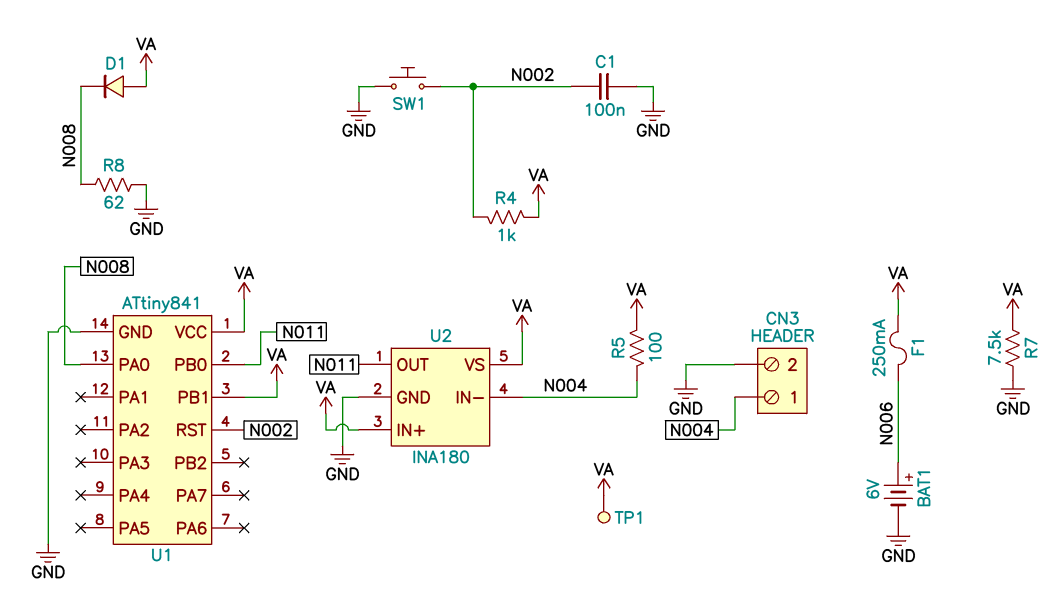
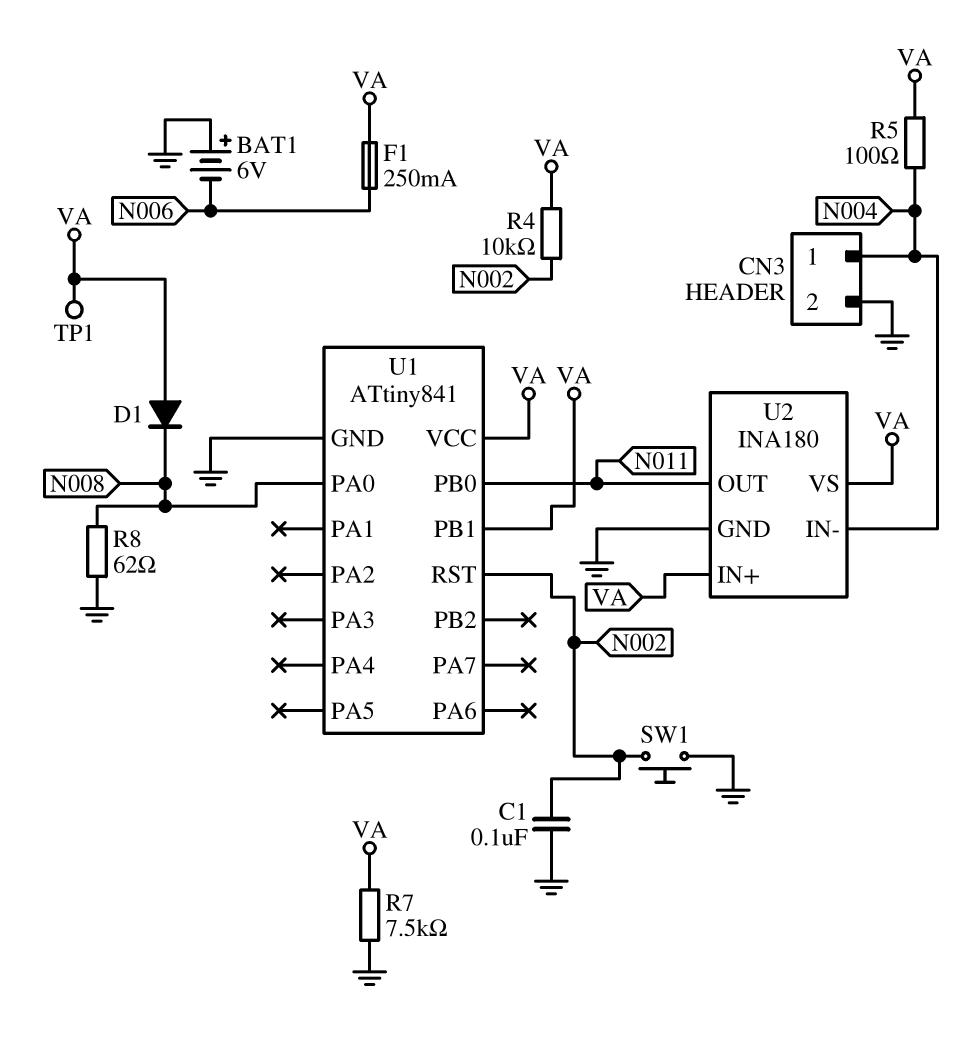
BAT1: 6V (plus N006, minus GND) -> 6V (plus GND, minus N006)
R4: 1k (N002, VA) -> 10k (N002, VA)

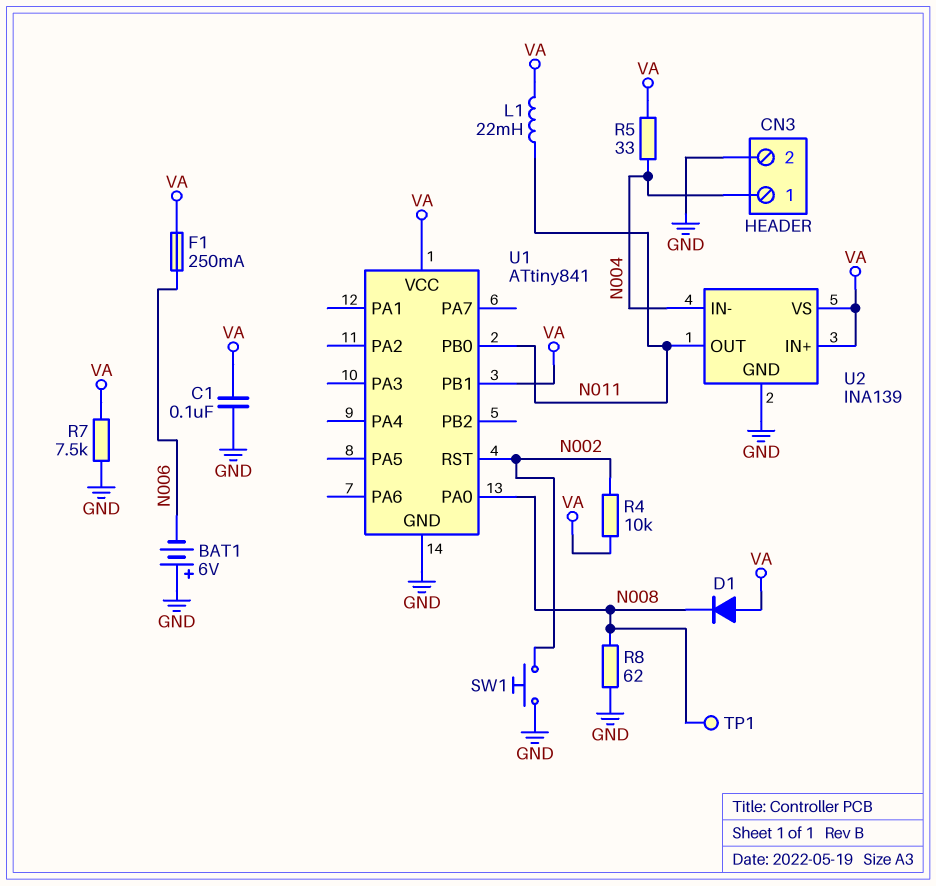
C1: 100nF (GND, N002) -> 100nF (GND, VA)
L1: none -> 22mH (N011, VA)
R5: 100 (N004, VA) -> 33 (N004, VA)
TP1: test point (VA) -> test point (N008)
U2: INA180 -> INA139

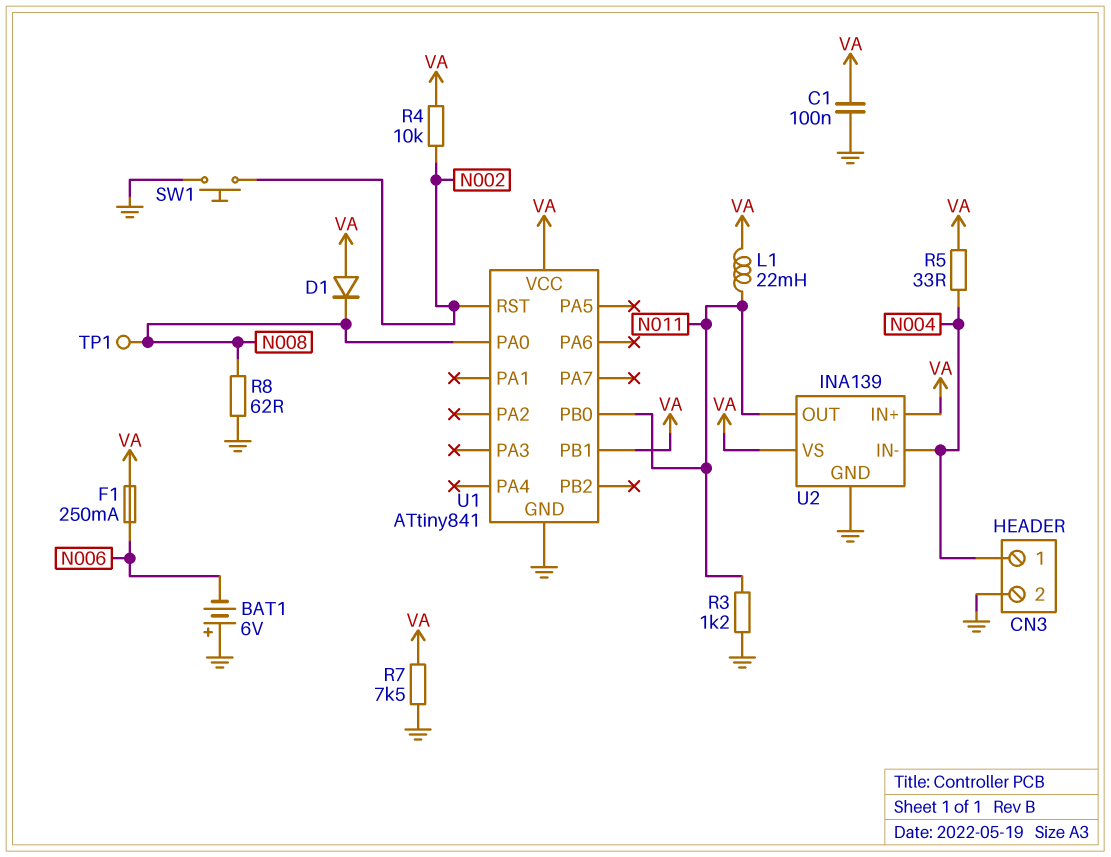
R3: none -> 1.2k (GND, N011)

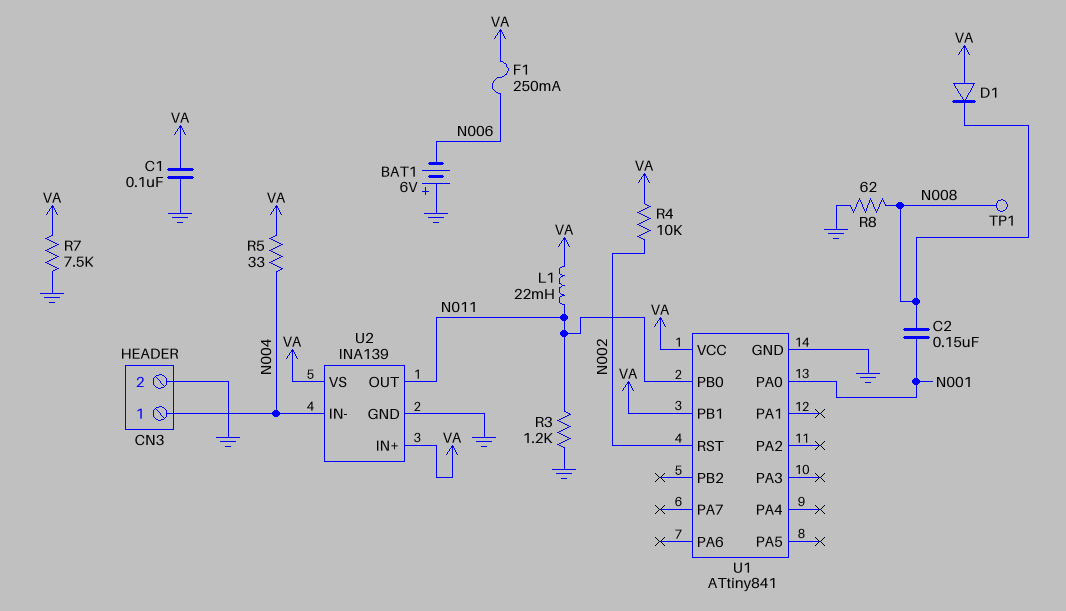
C2: none -> 150nF (N001, N008)
SW1: button (GND, N002) -> none
U1 pin PA0: N008 -> N001

